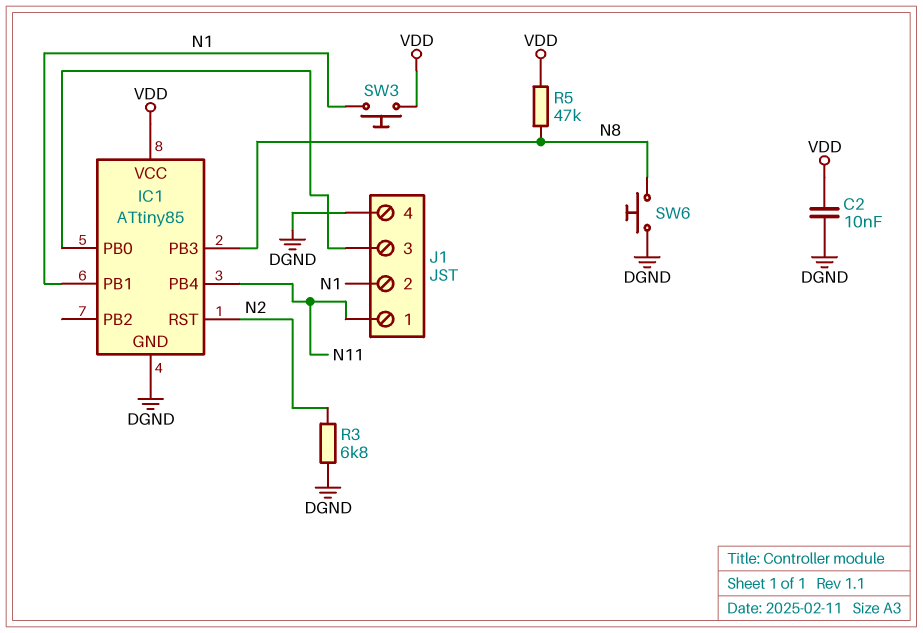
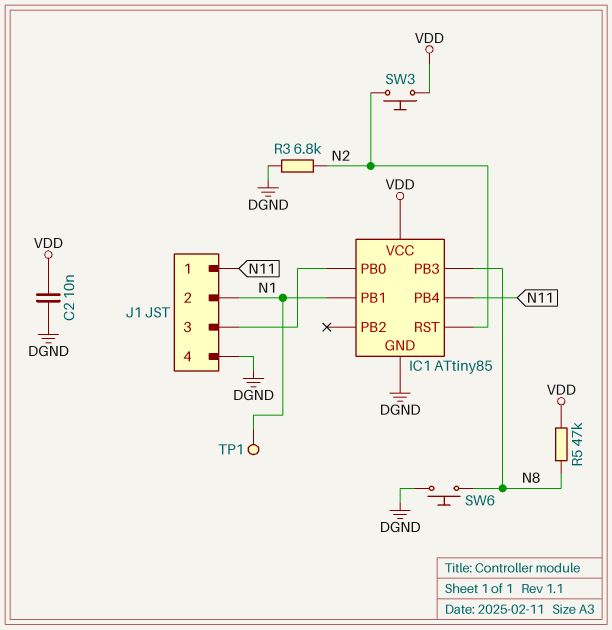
SW3: button (N1, VDD) -> button (N2, VDD)
TP1: none -> test point (N1)

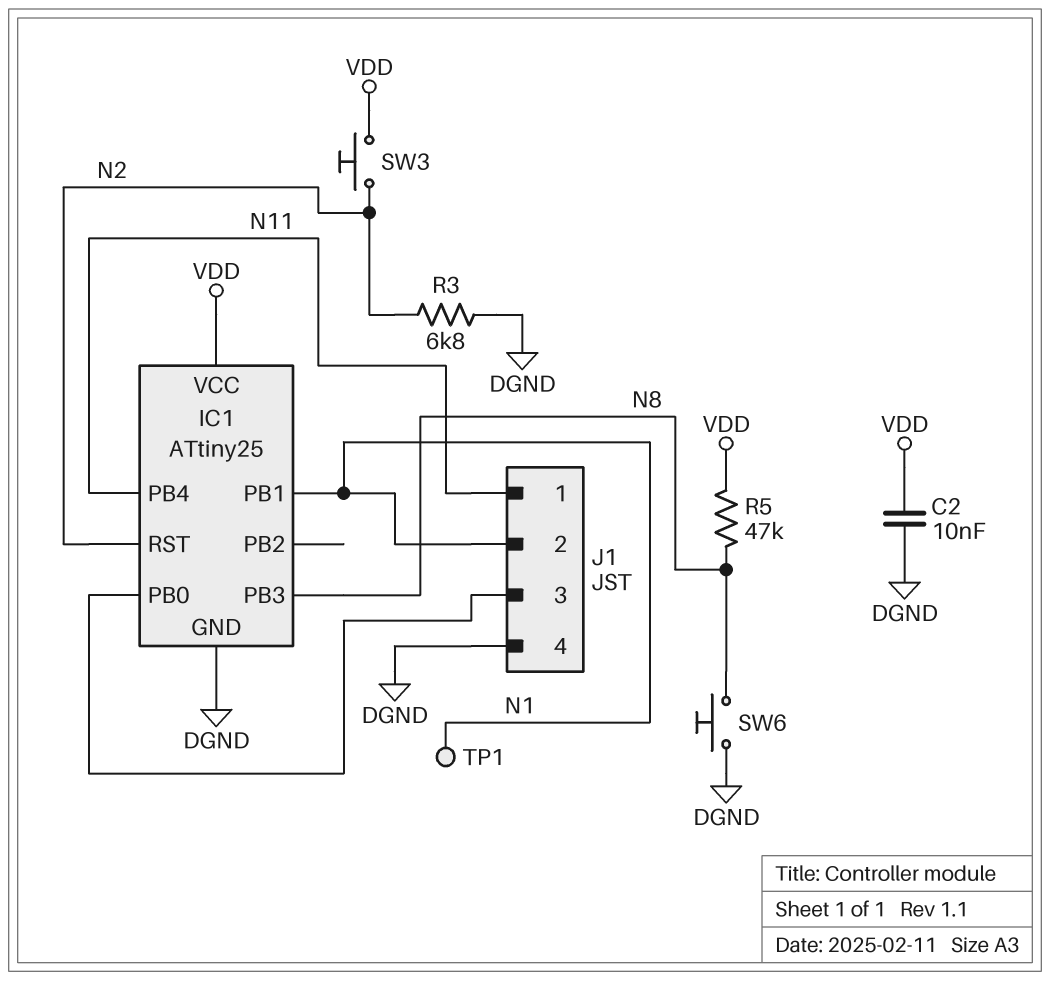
IC1: ATtiny85 -> ATtiny25

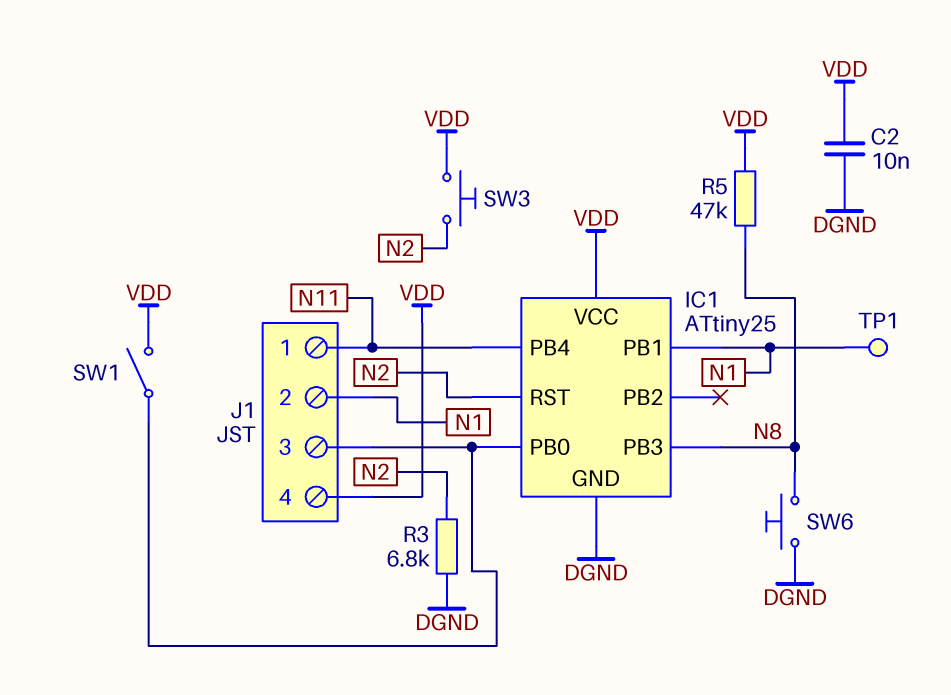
J1 pin 4: DGND -> VDD
SW1: none -> switch (IC1/PB0, VDD)

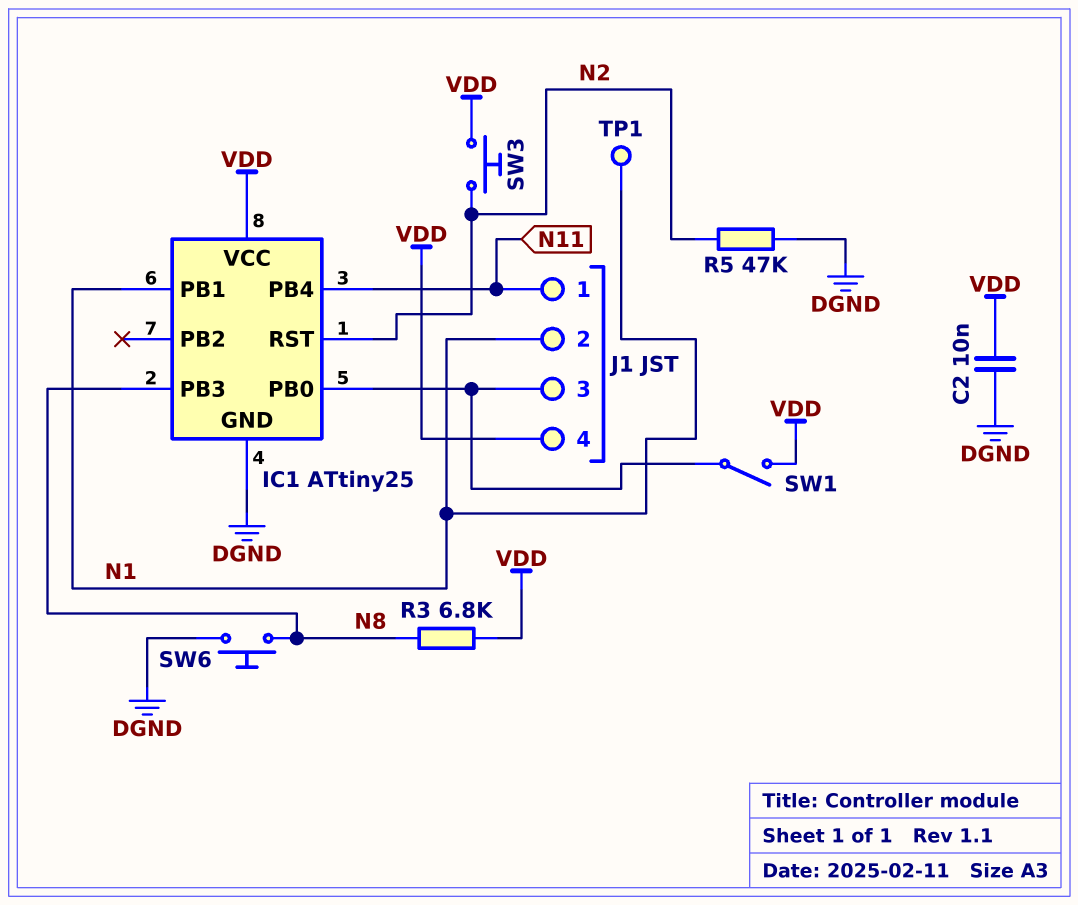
R3: 6.8k (DGND, N2) -> 6.8k (N8, VDD)
R5: 47k (N8, VDD) -> 47k (DGND, N2)

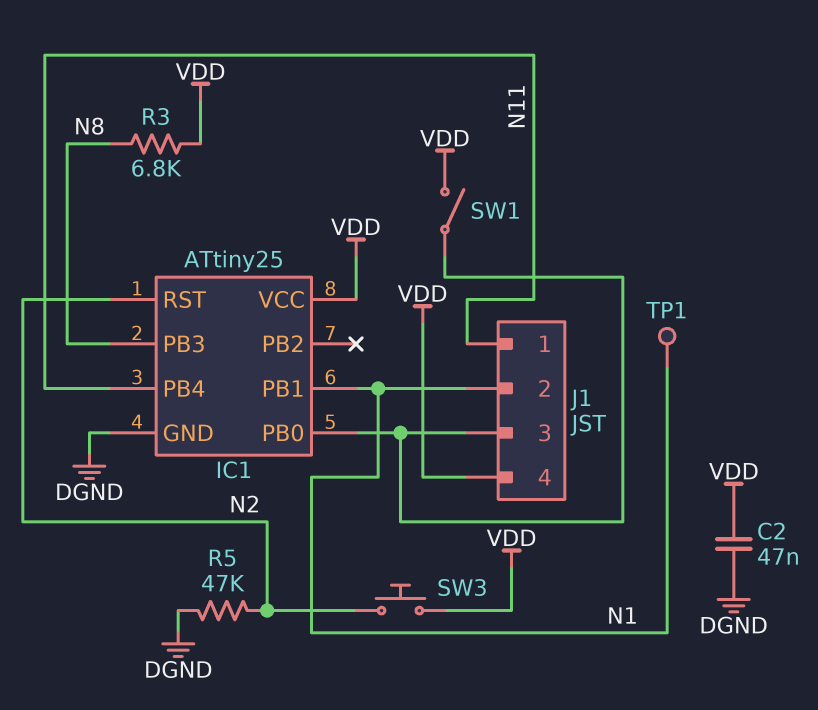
C2: 10nF (DGND, VDD) -> 47nF (DGND, VDD)
SW6: button (DGND, N8) -> none

